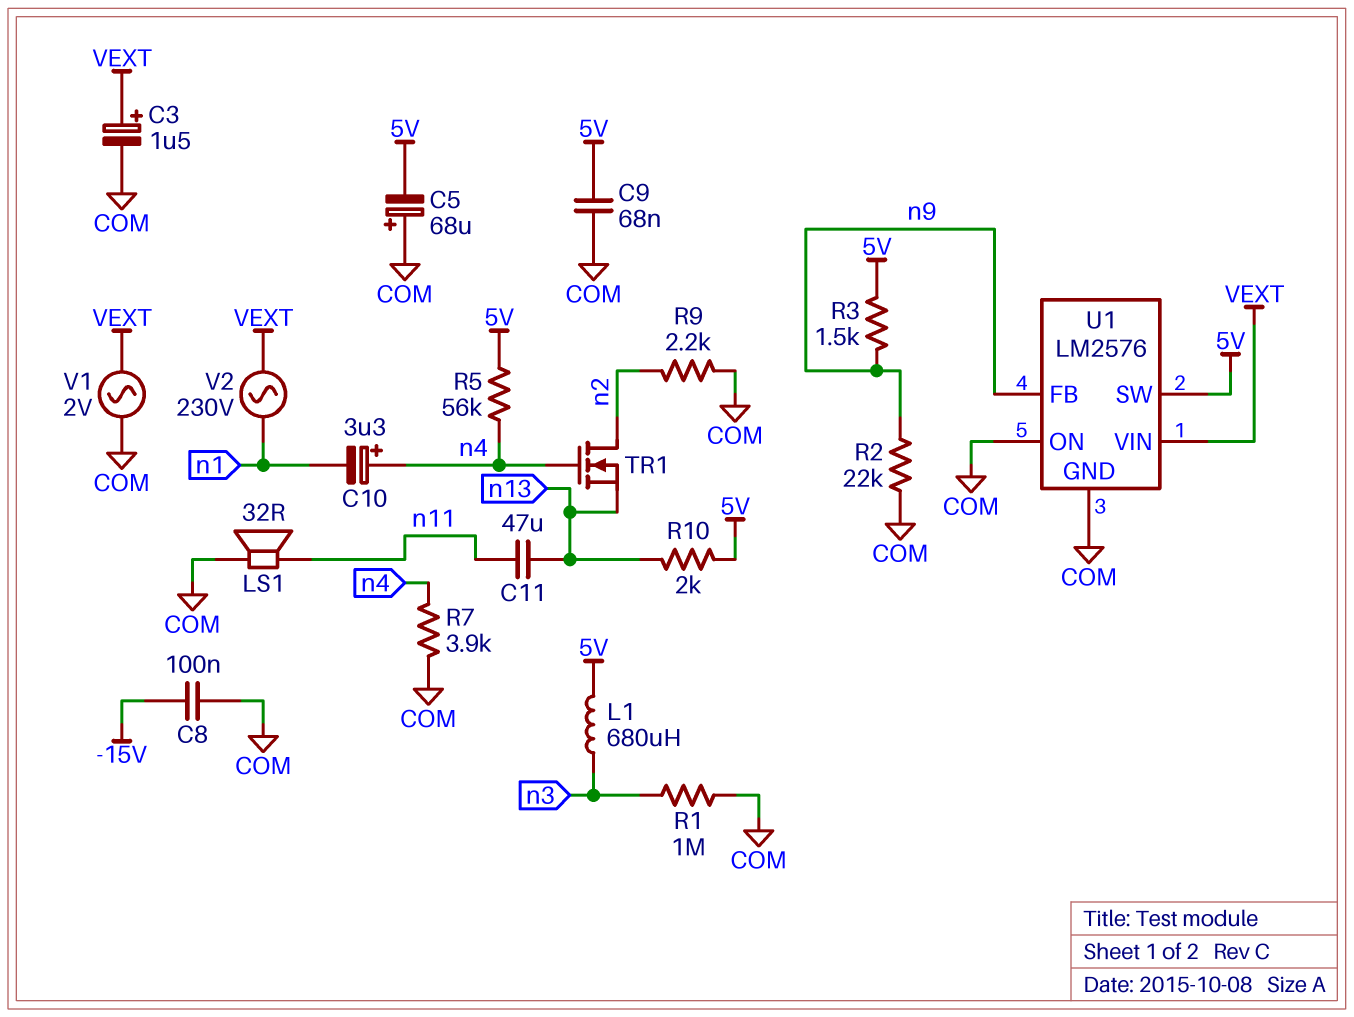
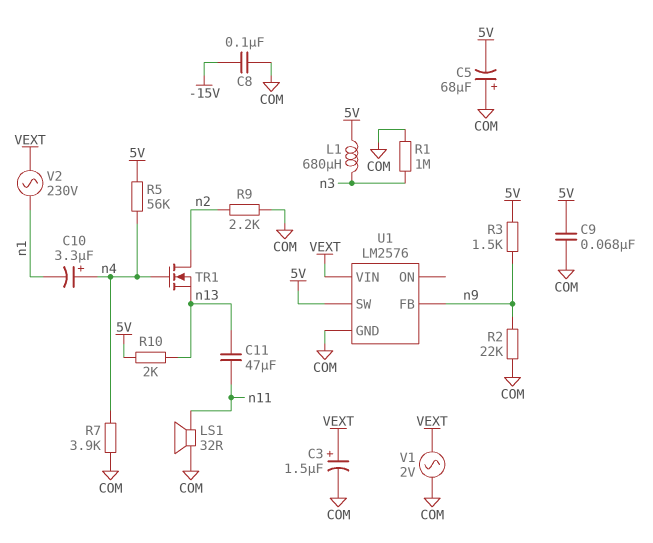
U1 pin ON: COM -> none

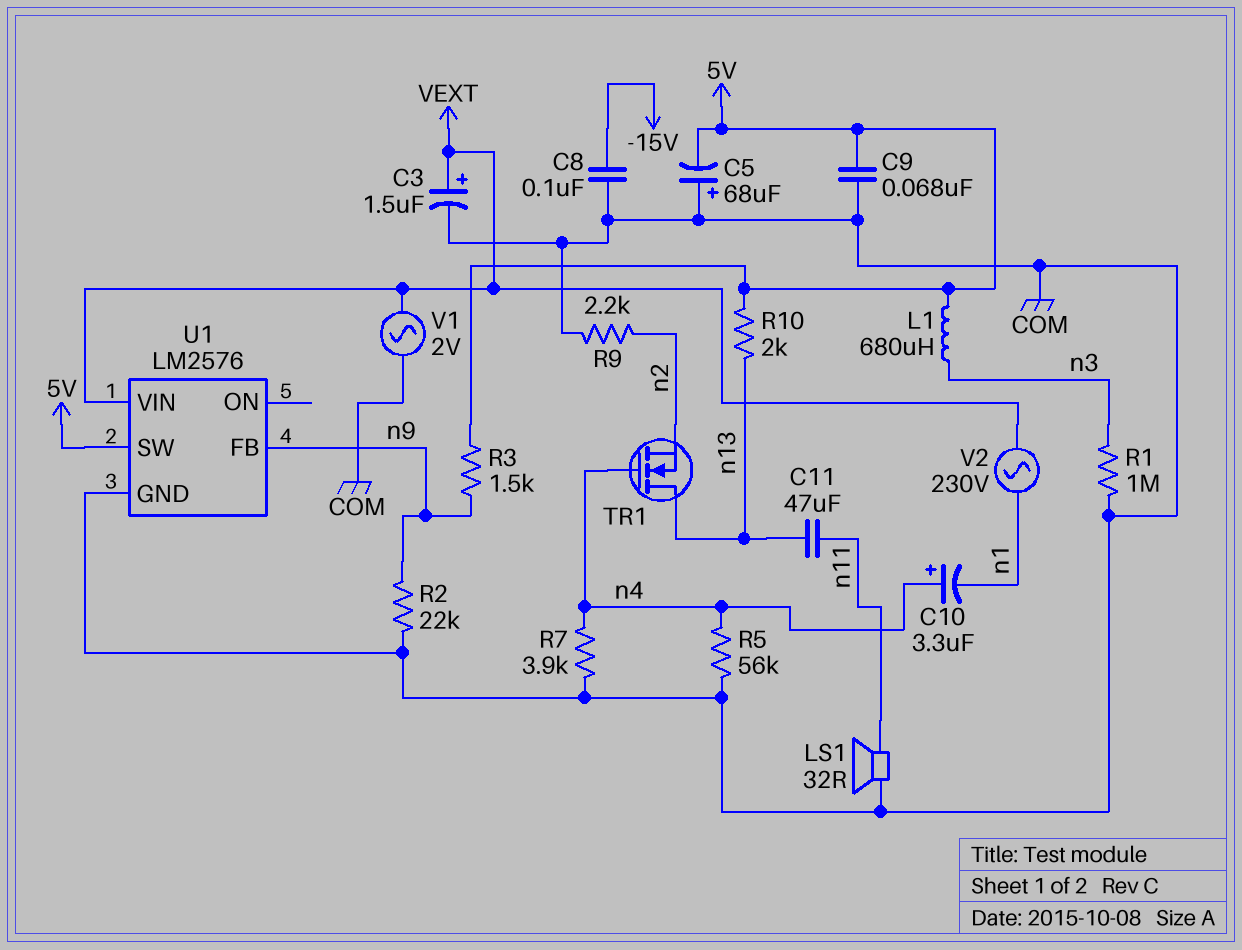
R5: 56k (5V, n4) -> 56k (COM, n4)
TR1: NMOS (G n4, D n2, S n13) -> NMOS (G n4, D n13, S n2)

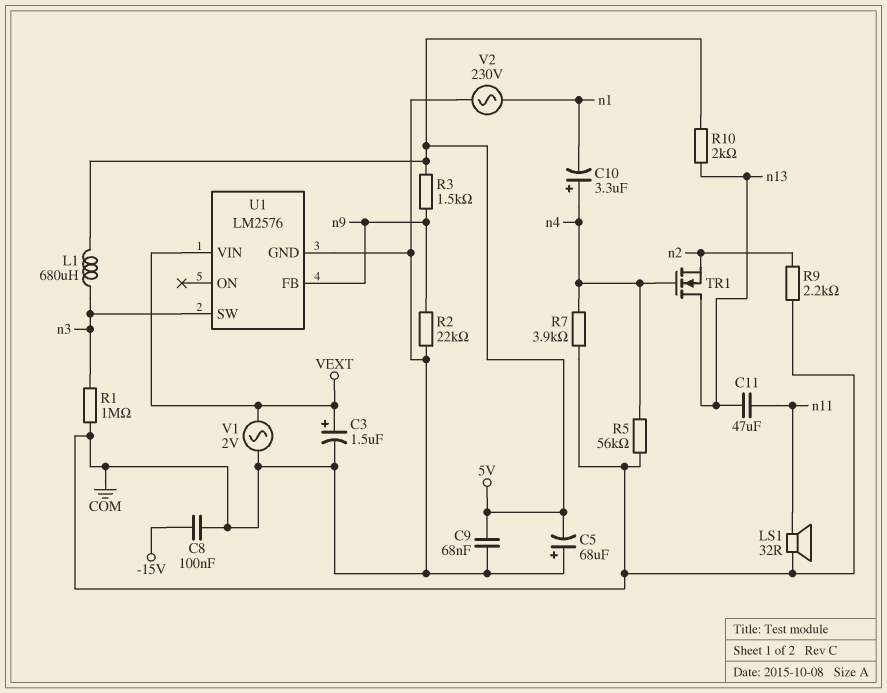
U1 pin SW: 5V -> n3
V2: AC 230V (VEXT, n1) -> AC 230V (COM, n1)

